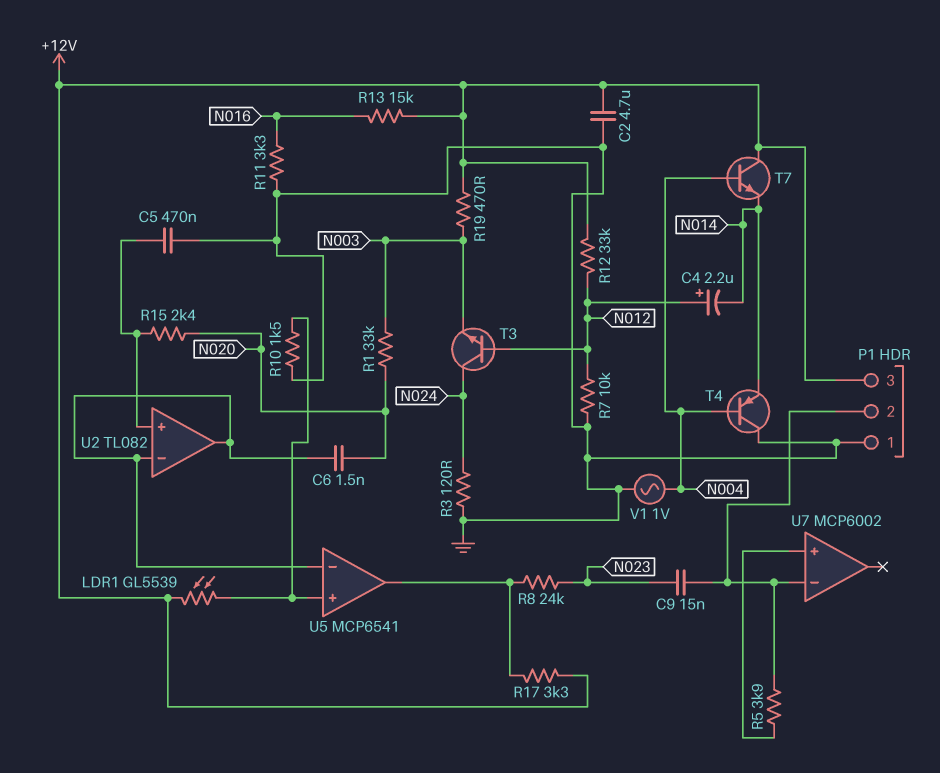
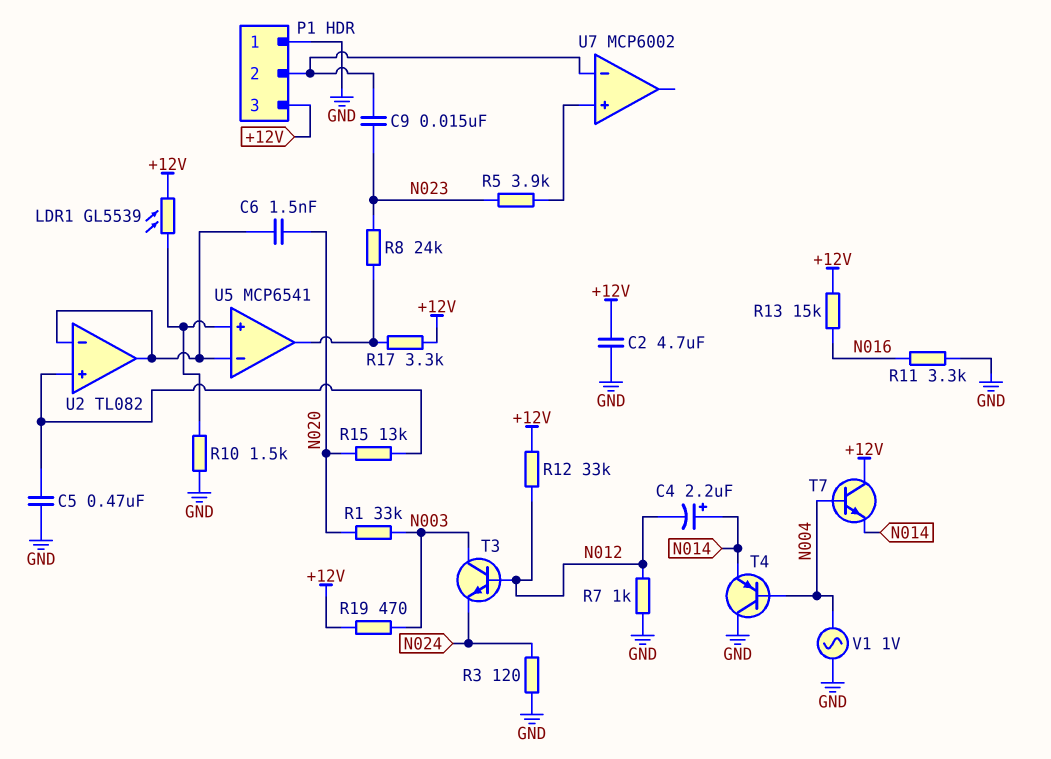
C4: 2.2uF (plus N012, minus N014) -> 2.2uF (plus N014, minus N012)
R5: 3.9k (P1/2, U7/in+) -> 3.9k (N023, U7/in+)
R7: 10k (GND, N012) -> 1k (GND, N012)
R15: 2.4k (N020, U2/in+) -> 13k (N020, U2/in+)
T3: NPN (B N012, C N024, E N003) -> NPN (B N012, C N003, E N024)

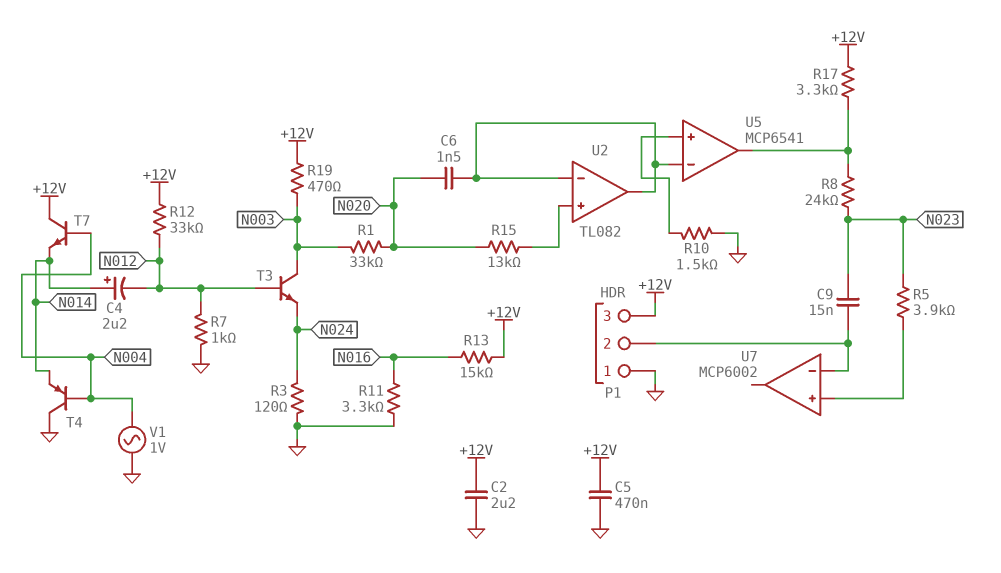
C2: 4.7uF (+12V, GND) -> 2.2uF (+12V, GND)
C5: 470nF (GND, U2/in+) -> 470nF (+12V, GND)
LDR1: GL5539 (+12V, U5/in+) -> none

